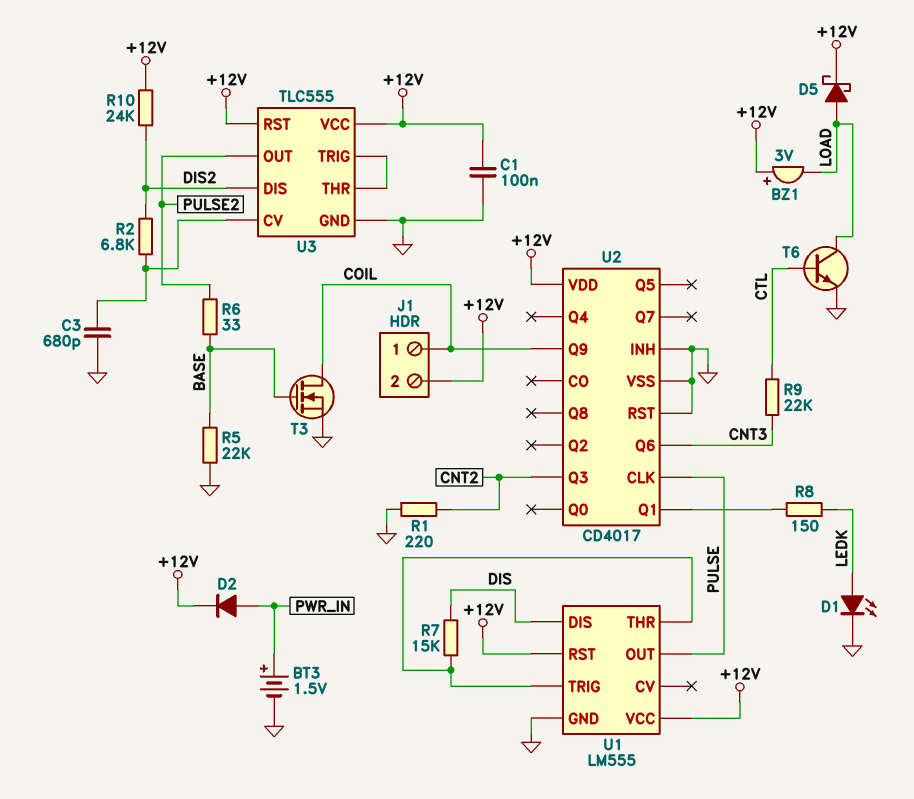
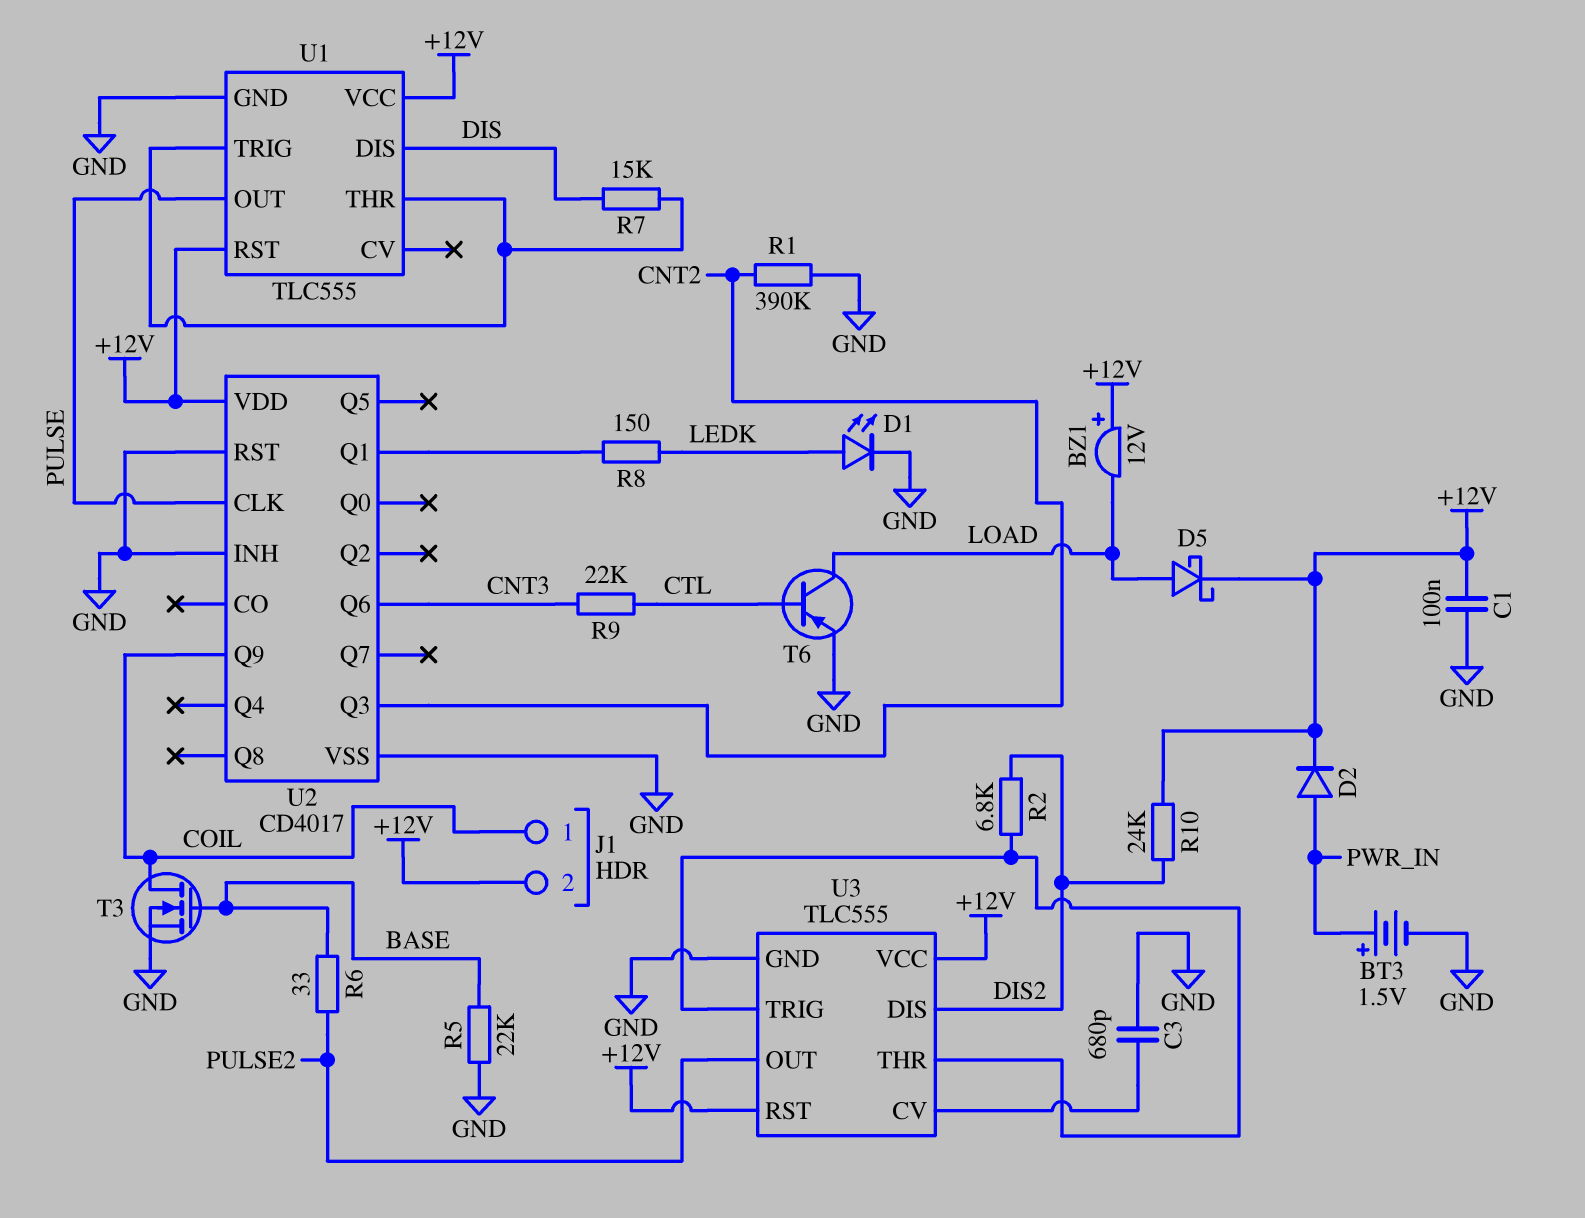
BZ1: buzzer 3V (plus +12V, minus LOAD) -> buzzer 12V (plus +12V, minus LOAD)
R1: 220 (CNT2, GND) -> 390k (CNT2, GND)
R2: 6.8k (DIS2, U3/CV) -> 6.8k (DIS2, U3/THR)
T6: NPN (B CTL, C LOAD, E GND) -> PNP (B CTL, C LOAD, E GND)
U1: LM555 -> TLC555

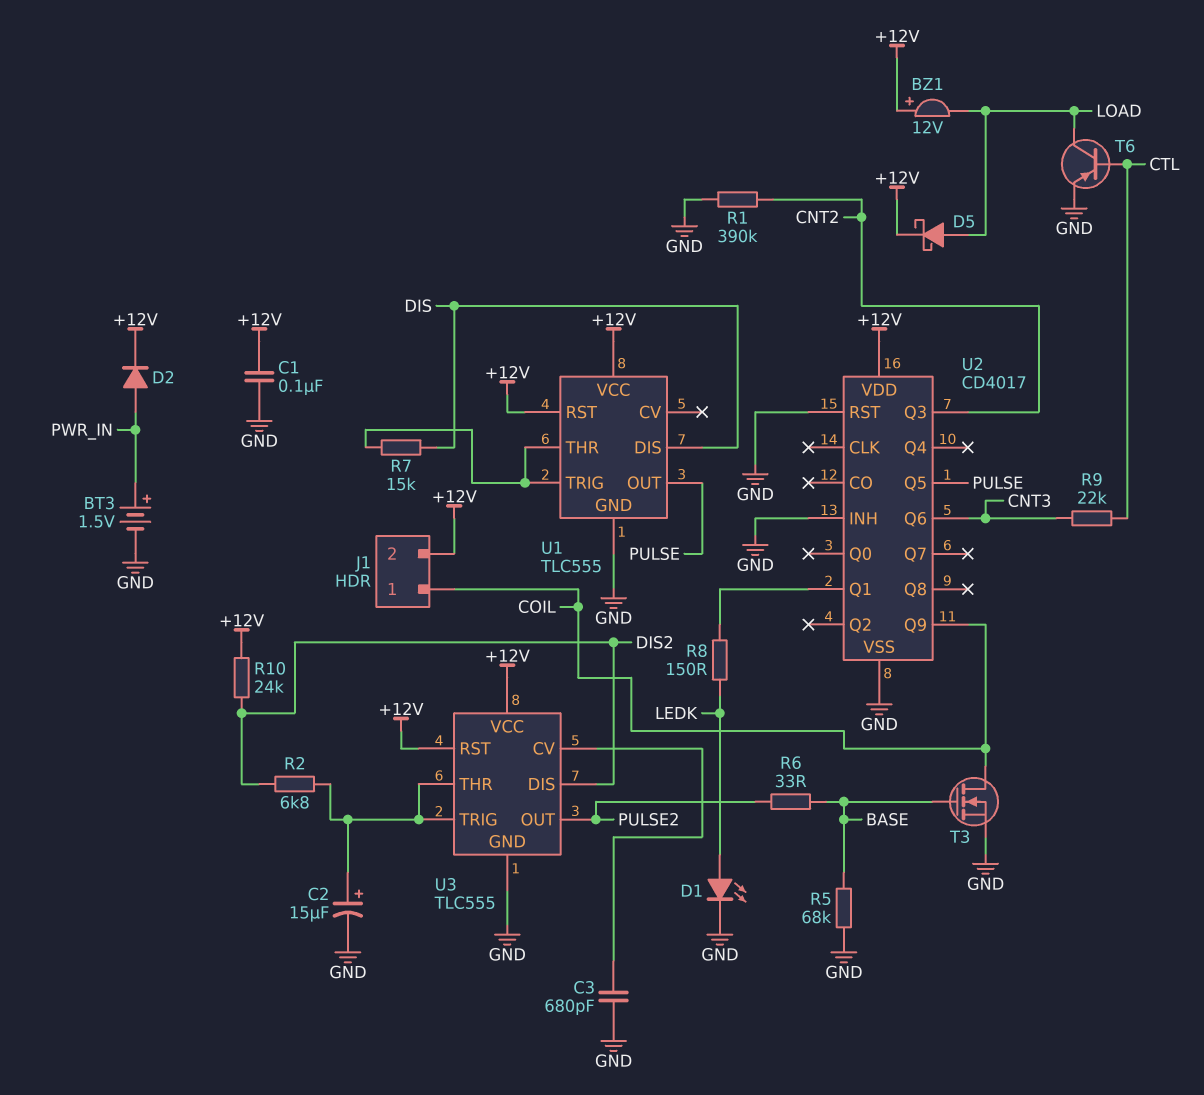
C2: none -> 15uF (plus U3/THR, minus GND)
R5: 22k (BASE, GND) -> 68k (BASE, GND)
U2 pin CLK: PULSE -> none
U2 pin Q5: none -> PULSE

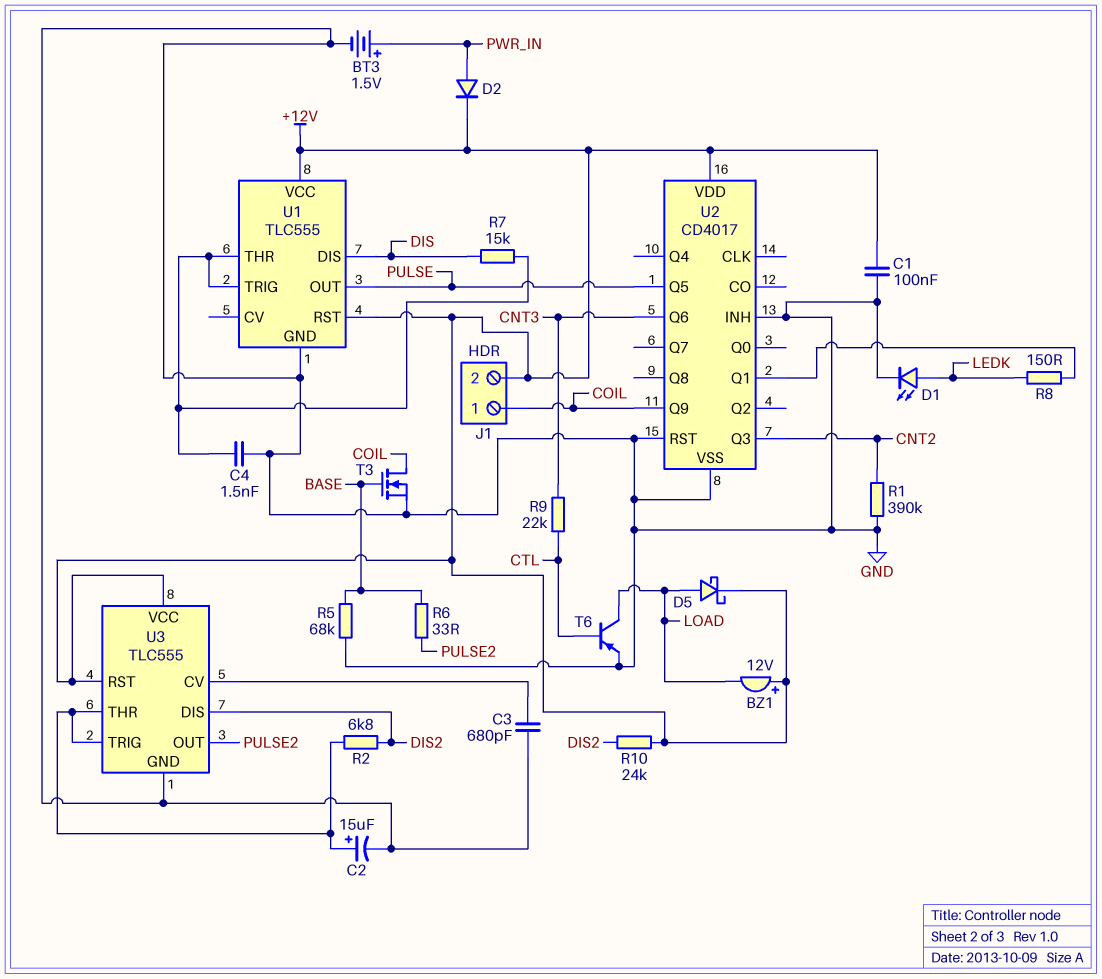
C4: none -> 1.5nF (GND, U1/THR)

